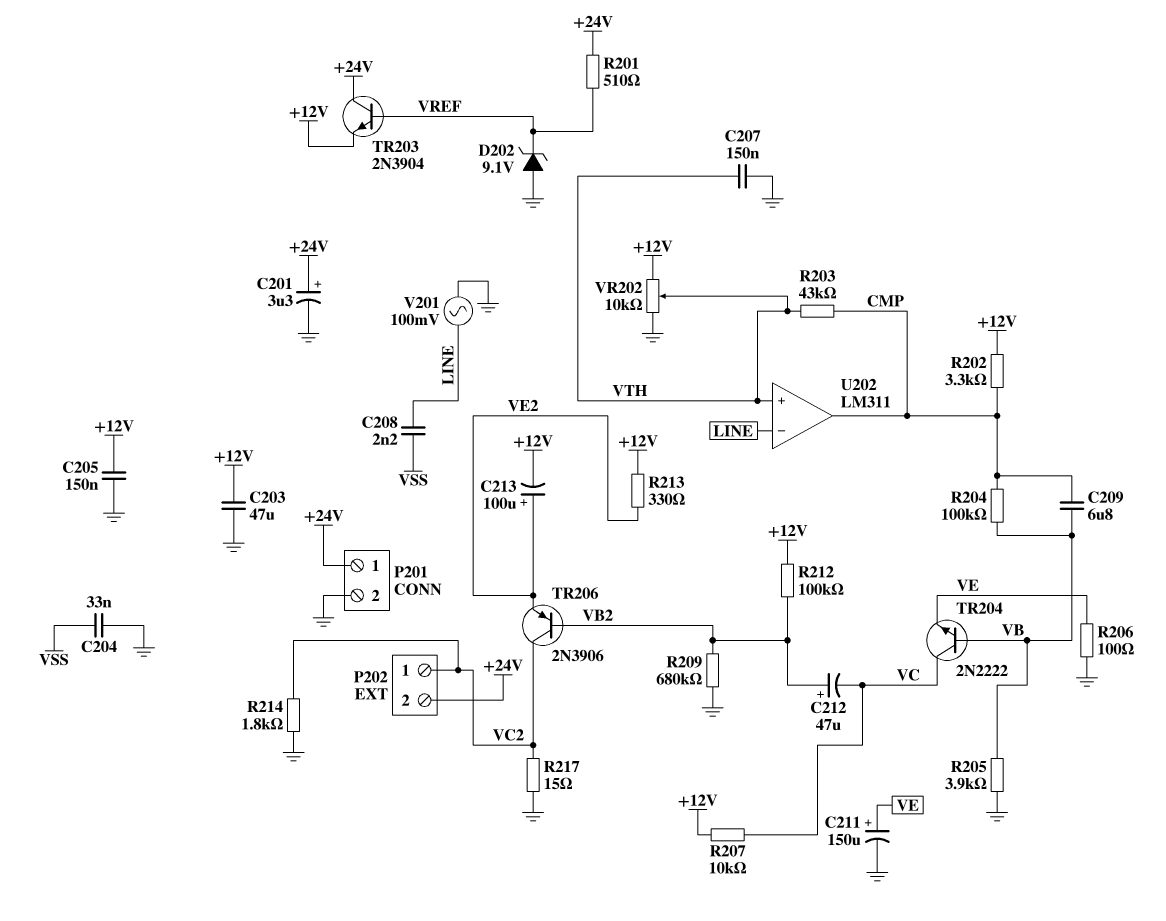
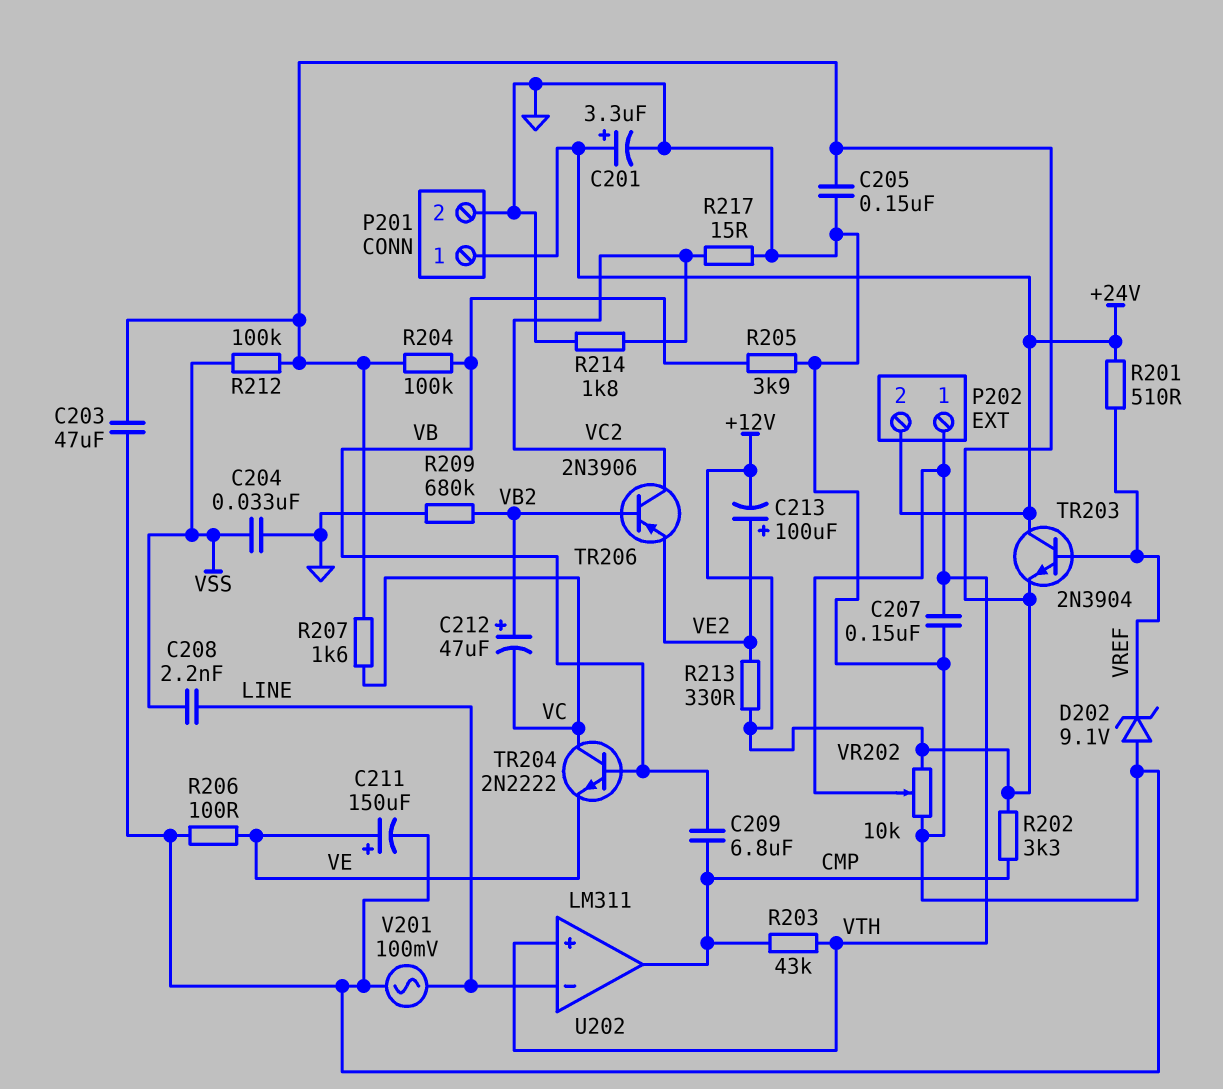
P202 pin 1: VC2 -> VTH
R204: 100k (CMP, VB) -> 100k (+12V, VB)
R207: 10k (+12V, VC) -> 1.6k (+12V, VC)
R212: 100k (+12V, VB2) -> 100k (+12V, VSS)

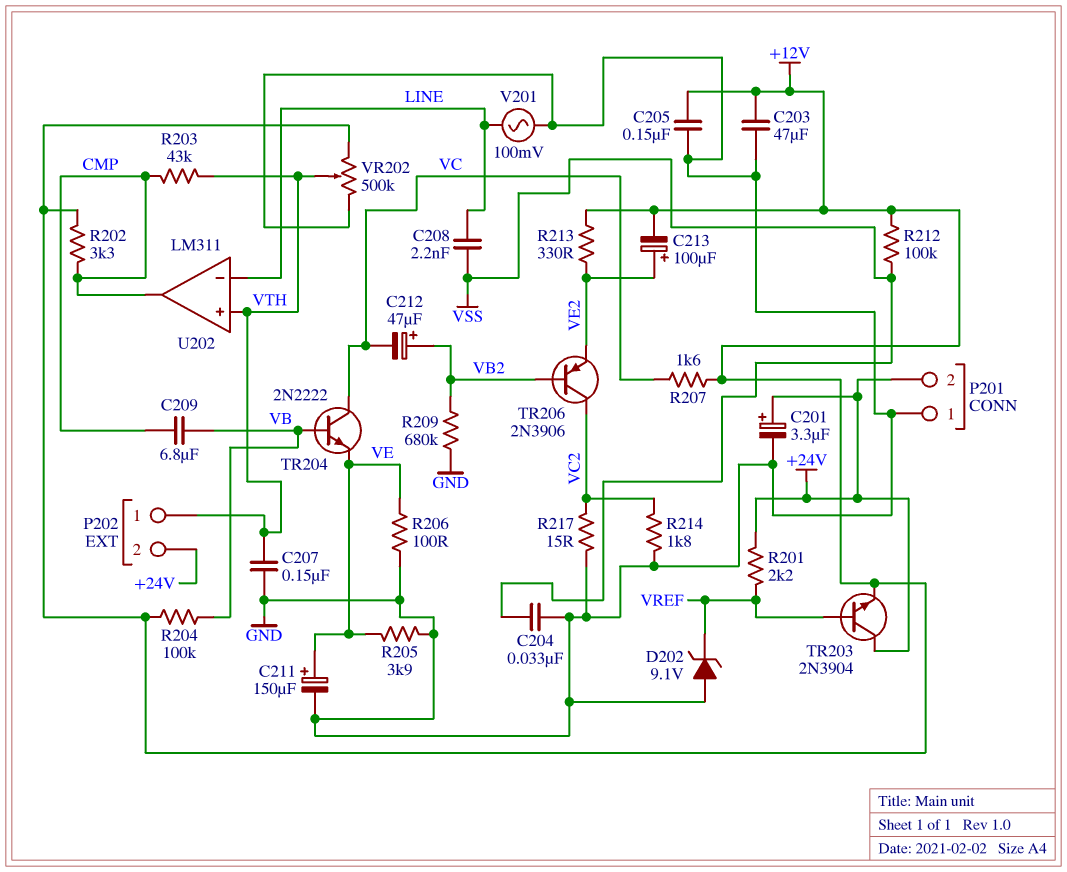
P201 pin 1: +24V -> GND
P201 pin 2: GND -> +24V
R201: 510 (+24V, VREF) -> 2.2k (+24V, VREF)
R205: 3.9k (GND, VB) -> 3.9k (GND, VE)
VR202: 10k (+12V, GND, wiper VTH) -> 500k (+12V, GND, wiper VTH)

